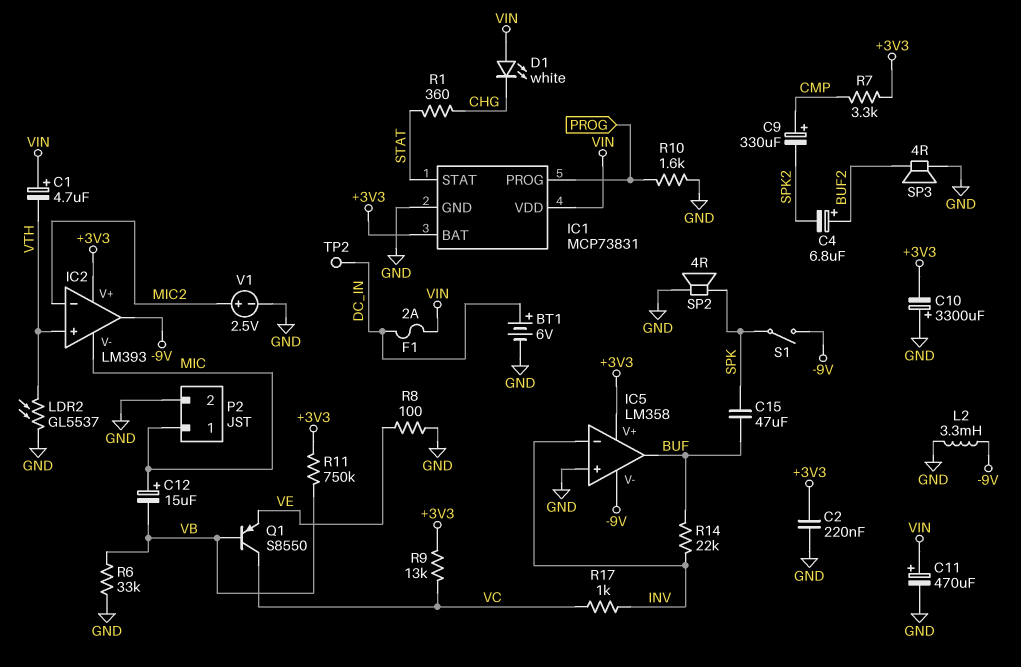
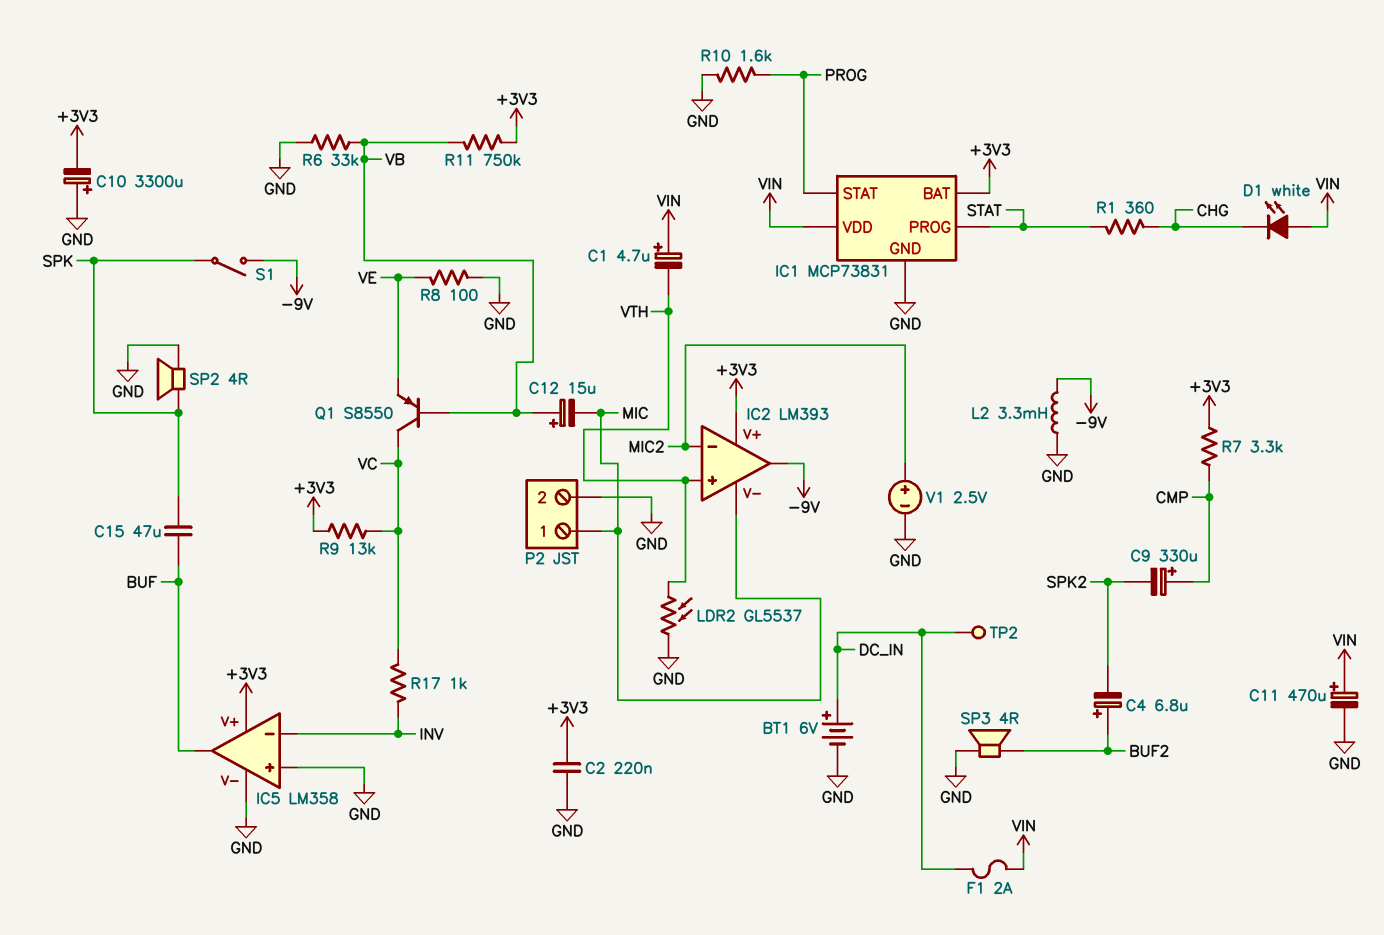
C12: 15uF (plus MIC, minus VB) -> 15uF (plus VB, minus MIC)
IC1 pin PROG: PROG -> STAT
IC1 pin STAT: STAT -> PROG
IC5 pin V-: -9V -> GND
R14: 22k (BUF, INV) -> none

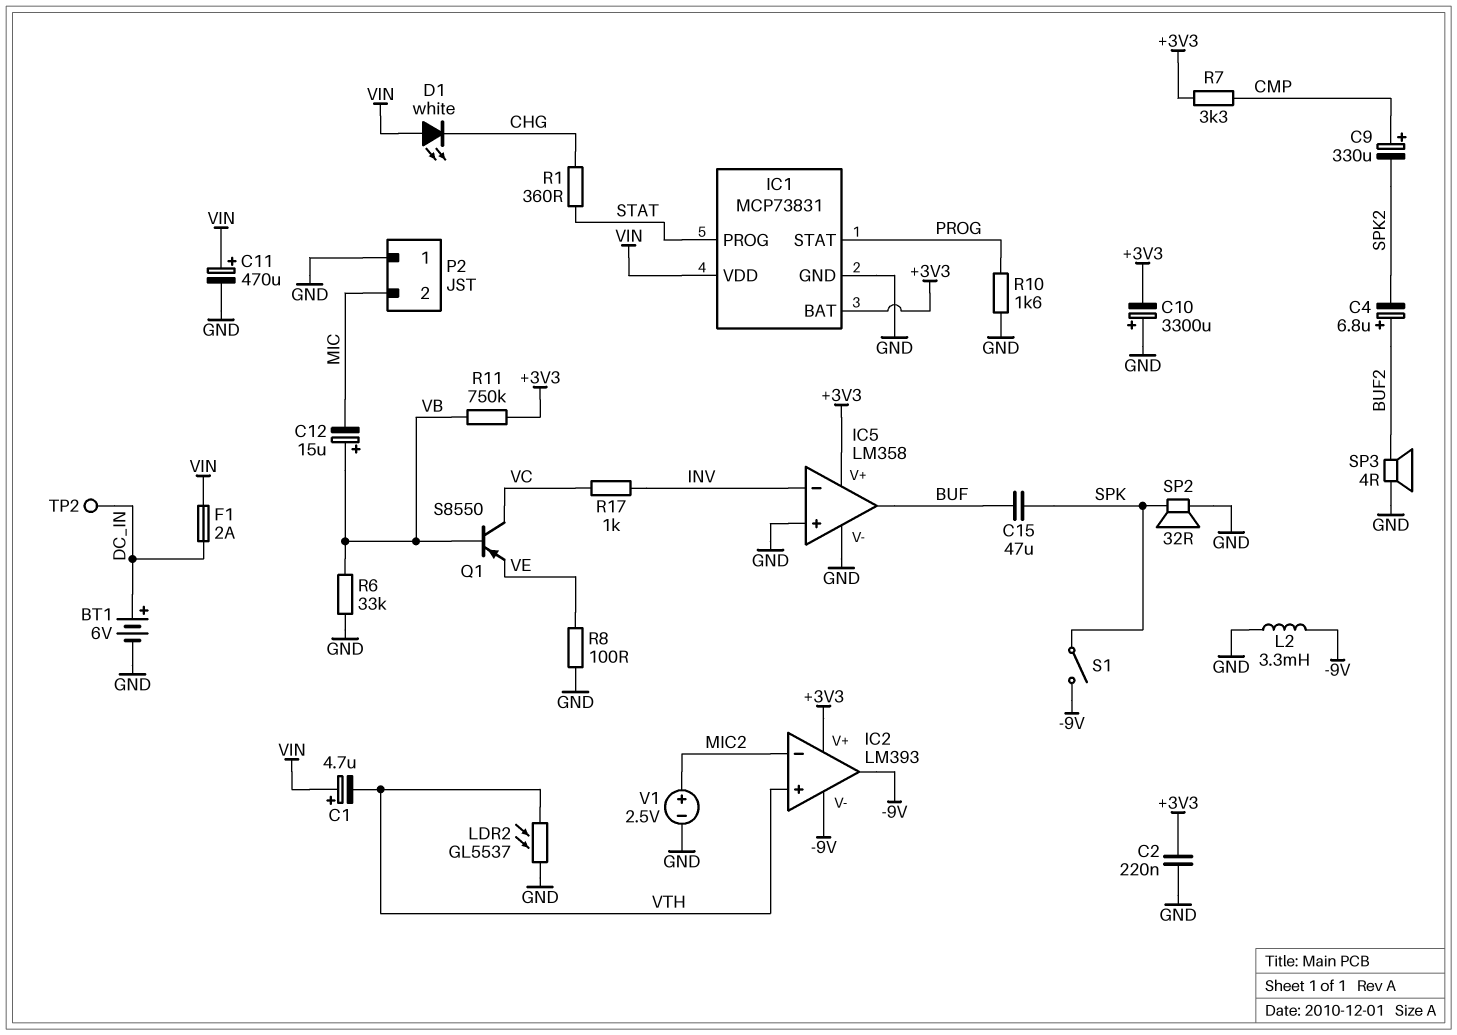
IC2 pin V-: MIC -> -9V
P2 pin 1: MIC -> GND
P2 pin 2: GND -> MIC
R9: 13k (+3V3, VC) -> none
SP2: speaker 4R (GND, SPK) -> speaker 32R (GND, SPK)

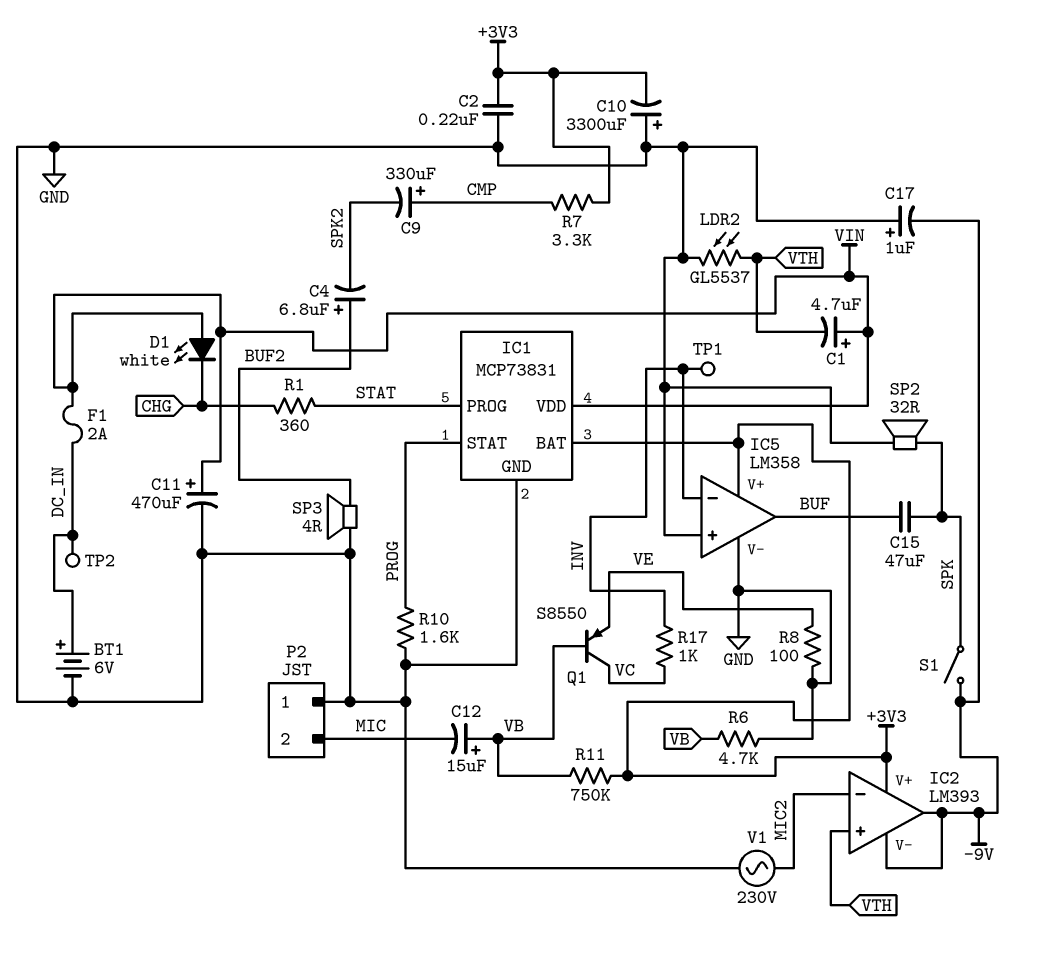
C17: none -> 1uF (plus GND, minus -9V)
L2: 3.3mH (-9V, GND) -> none
R6: 33k (GND, VB) -> 4.7k (GND, VB)
TP1: none -> test point (INV)
V1: 2.5V (plus MIC2, minus GND) -> AC 230V (GND, MIC2)

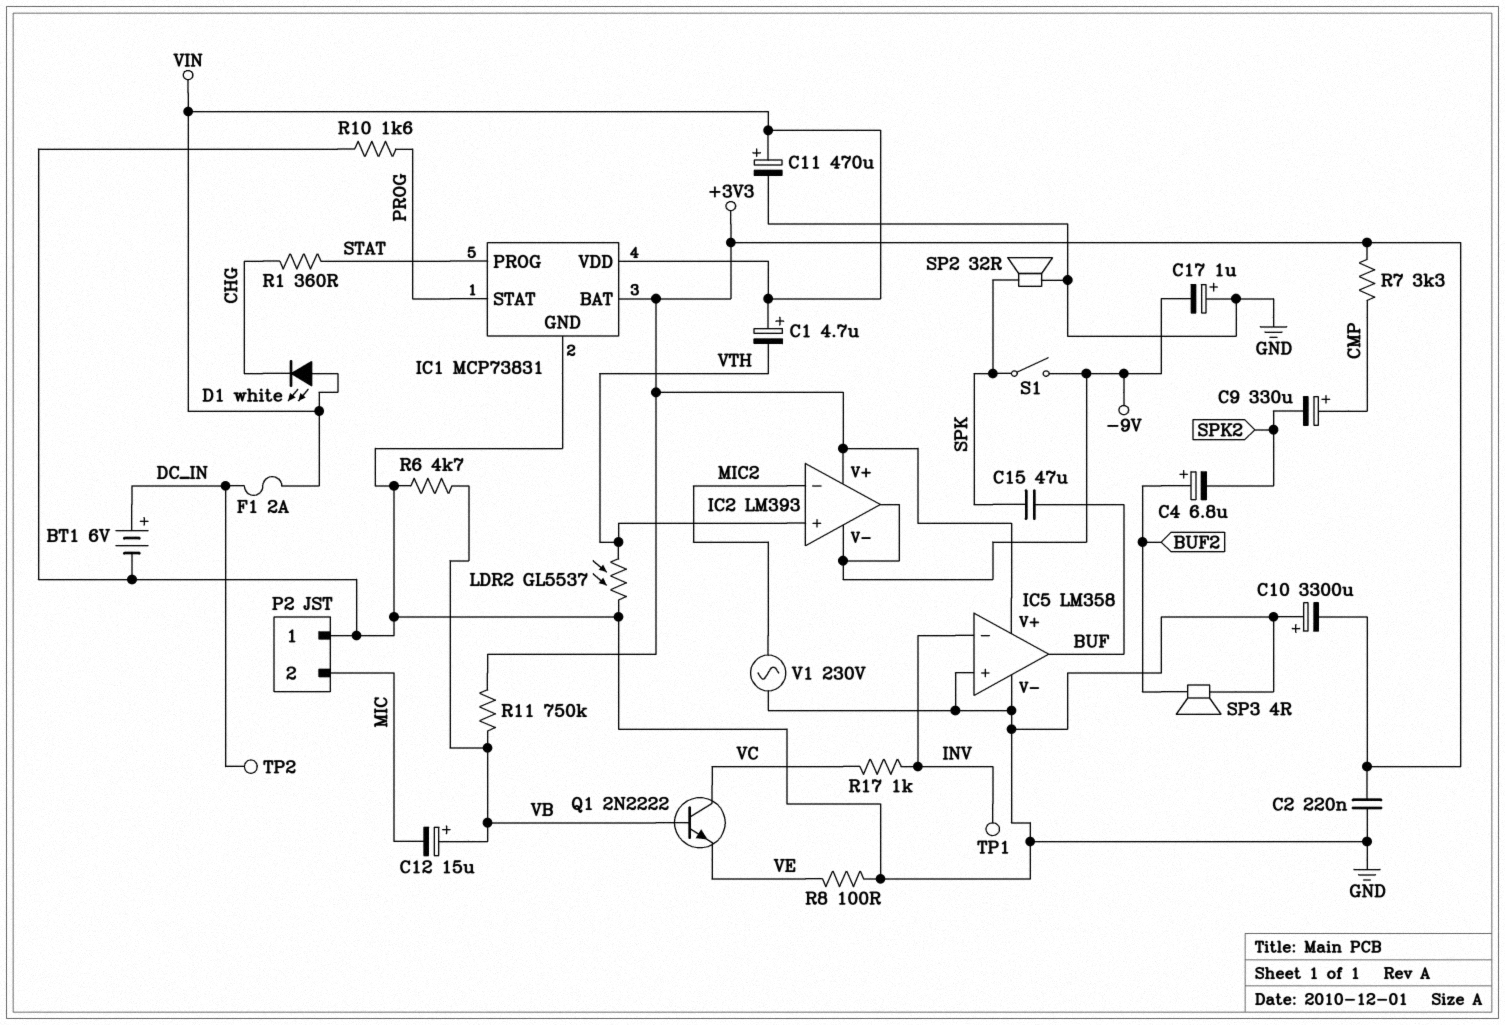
Q1: PNP S8550 (B VB, C VC, E VE) -> NPN 2N2222 (B VB, C VC, E VE)

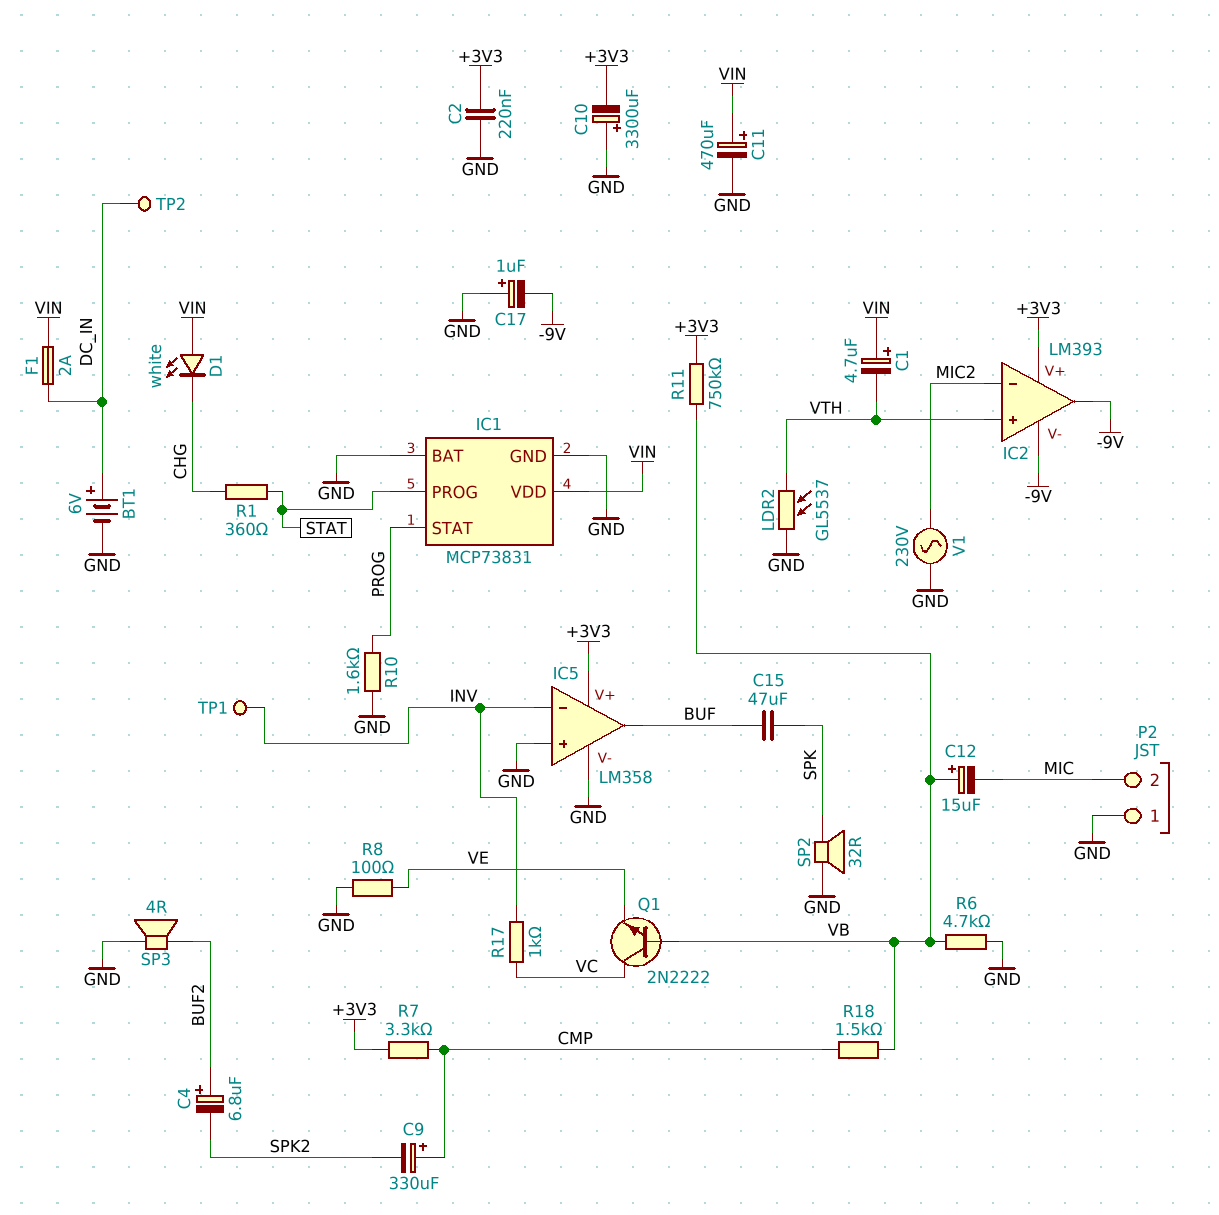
IC1 pin BAT: +3V3 -> GND
R18: none -> 1.5k (CMP, VB)
S1: switch (-9V, SPK) -> none

